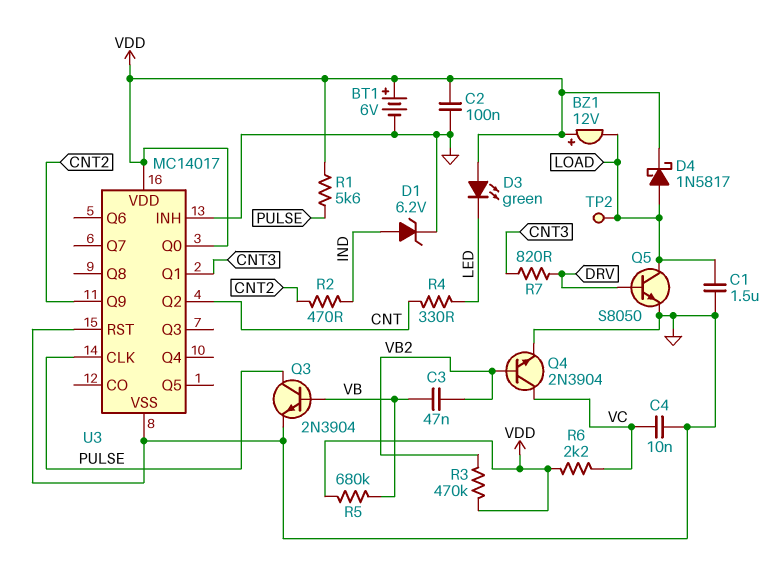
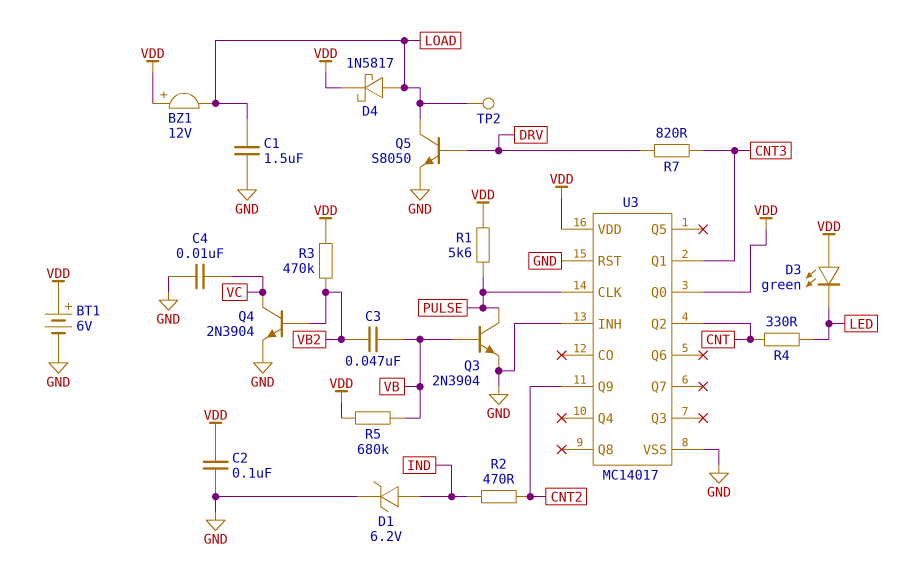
R6: 2.2k (VC, VDD) -> none

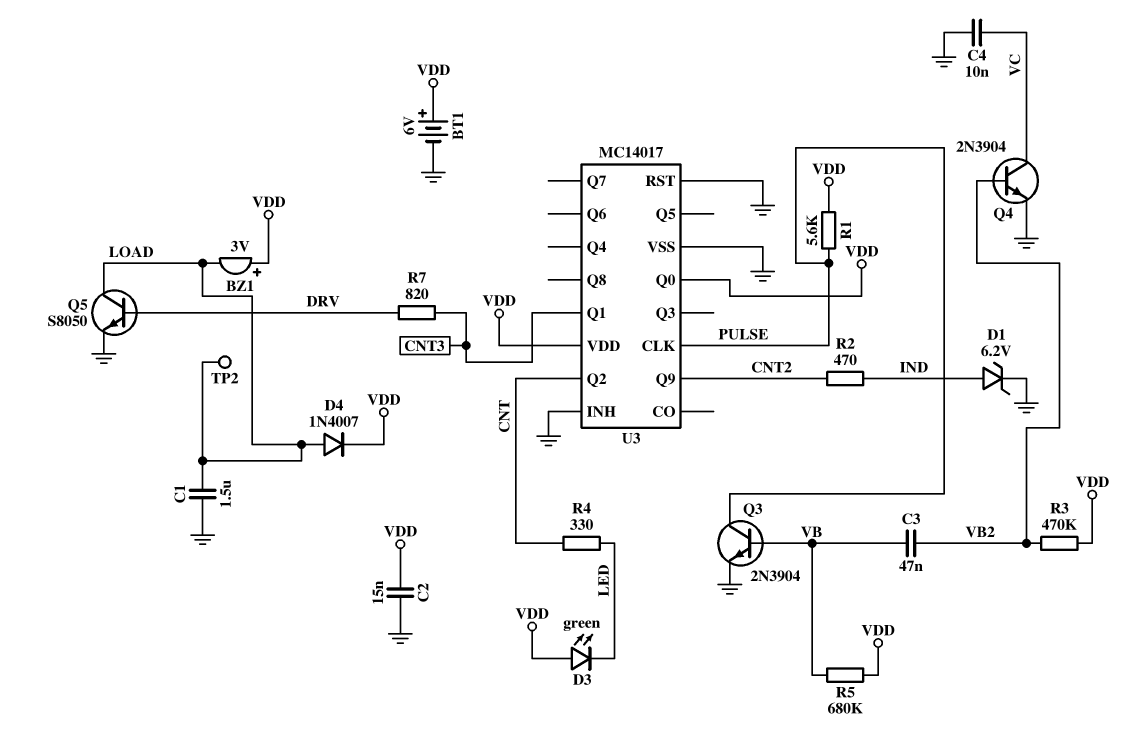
BZ1: buzzer 12V (plus VDD, minus LOAD) -> buzzer 3V (plus VDD, minus LOAD)
C2: 100nF (GND, VDD) -> 15nF (GND, VDD)
D4: schottky 1N5817 (A LOAD, K VDD) -> diode 1N4007 (A LOAD, K VDD)

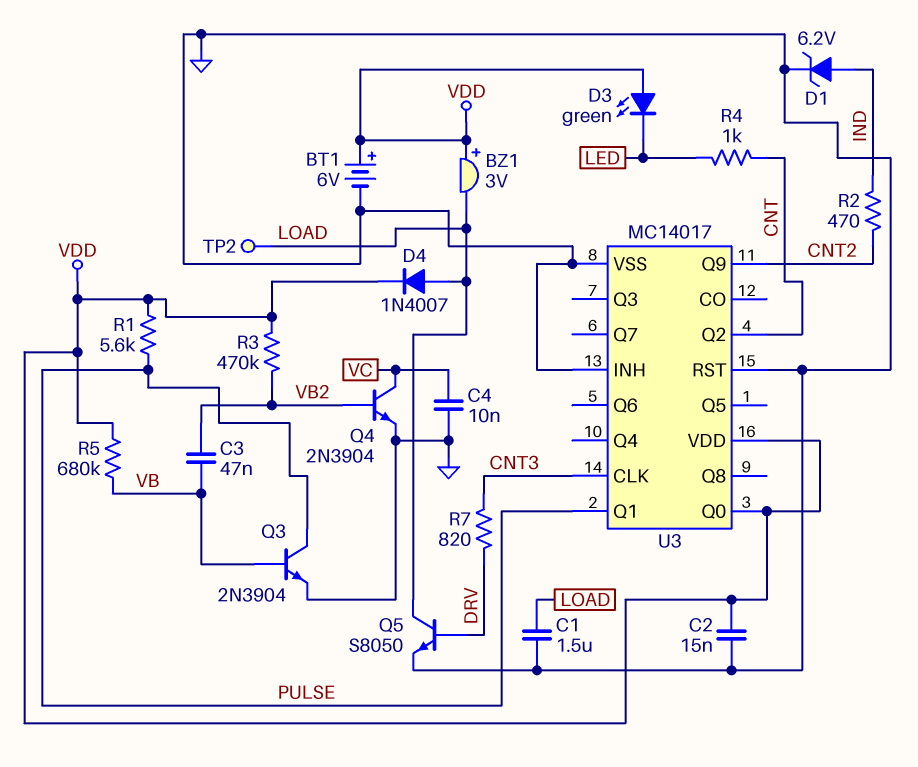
R4: 330 (CNT, LED) -> 1k (CNT, LED)
U3 pin CLK: PULSE -> CNT3
U3 pin Q1: CNT3 -> PULSE

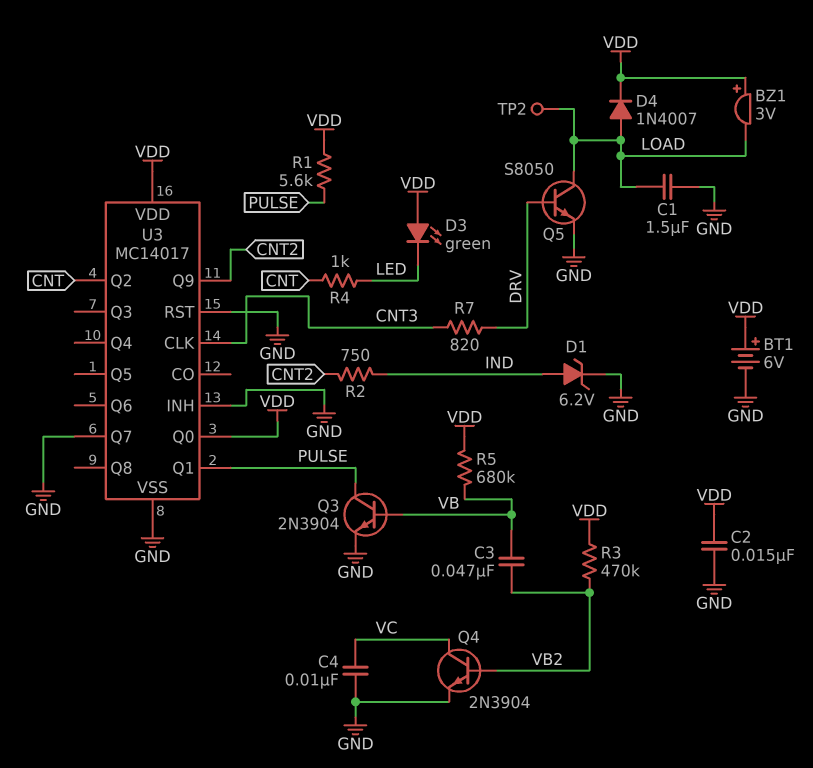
R2: 470 (CNT2, IND) -> 750 (CNT2, IND)
U3 pin Q7: none -> GND

